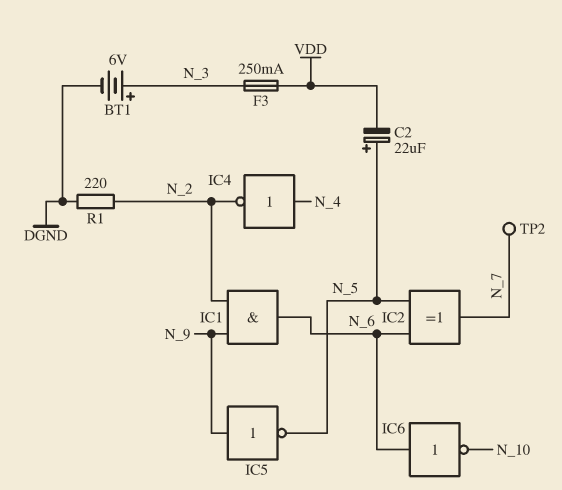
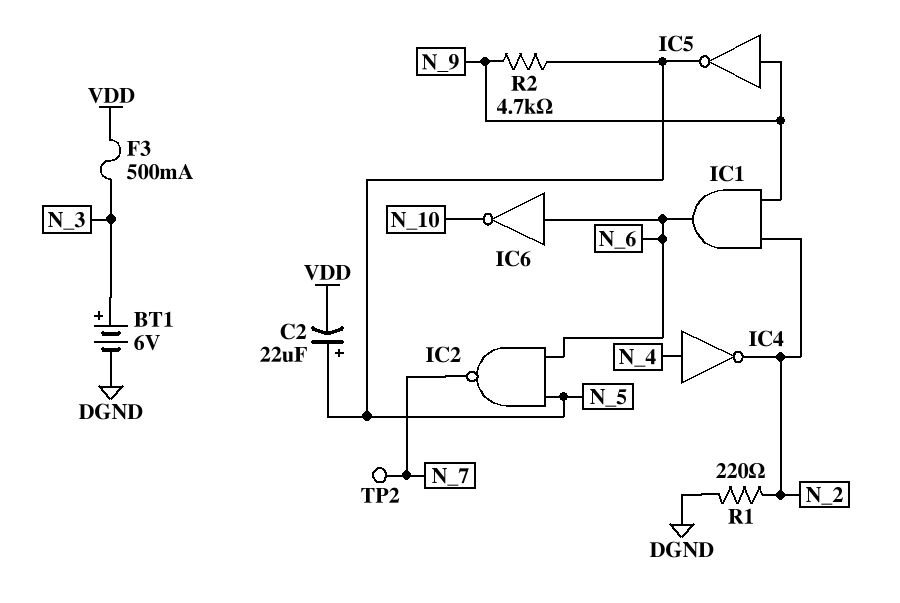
F3: 250mA (N_3, VDD) -> 500mA (N_3, VDD)
IC2: XOR (in N_5, in N_6, out N_7) -> NAND (in N_5, in N_6, out N_7)
R2: none -> 4.7k (N_5, N_9)

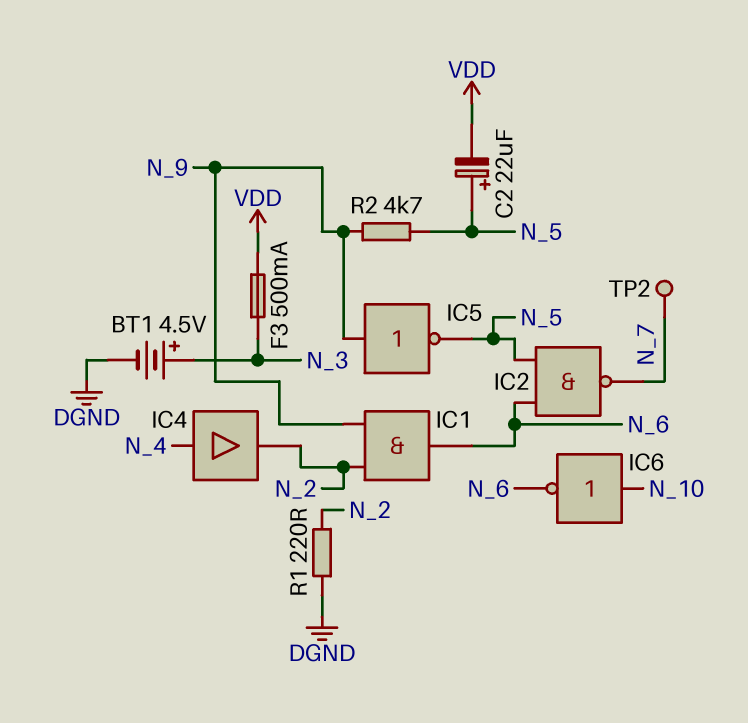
BT1: 6V (plus N_3, minus DGND) -> 4.5V (plus N_3, minus DGND)
IC4: NOT (in N_4, out N_2) -> buffer (in N_4, out N_2)
IC6: NOT (in N_6, out N_10) -> NOT (in N_10, out N_6)

